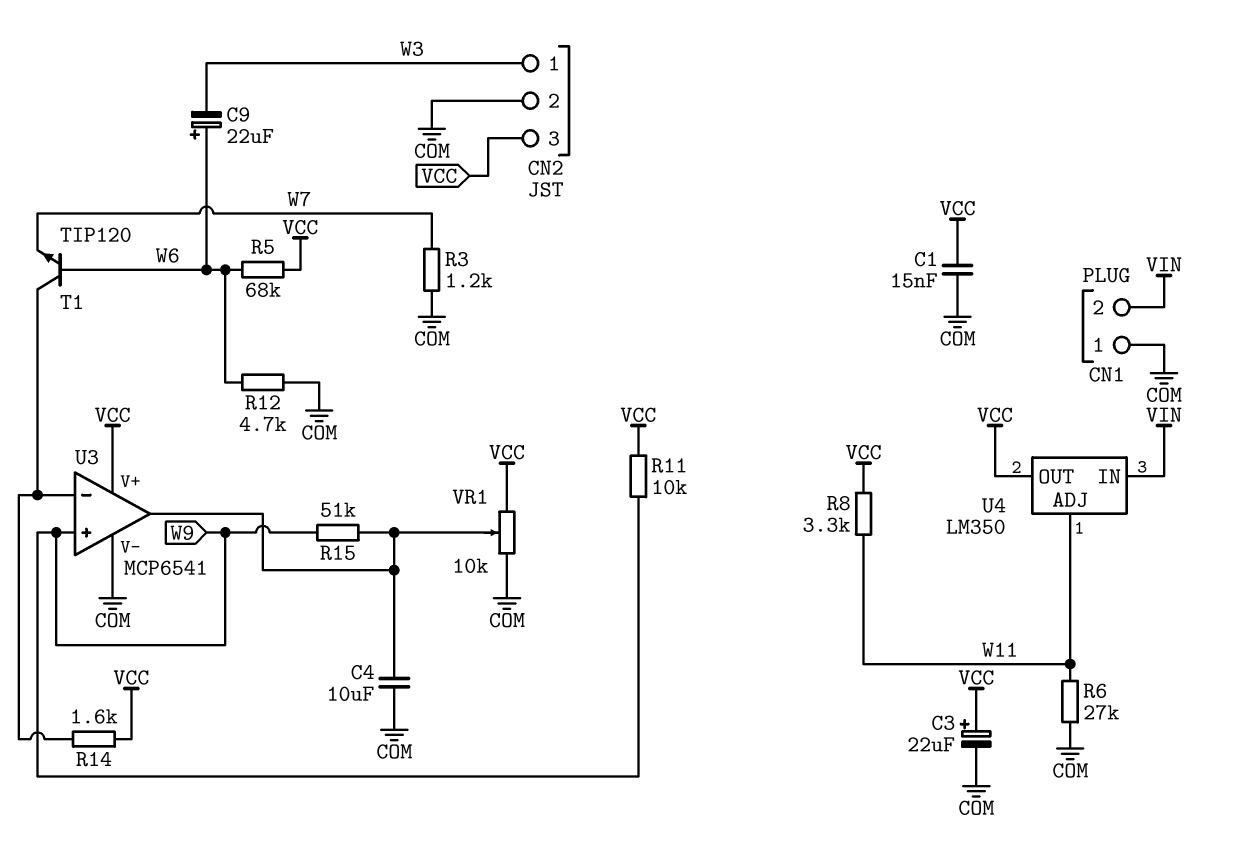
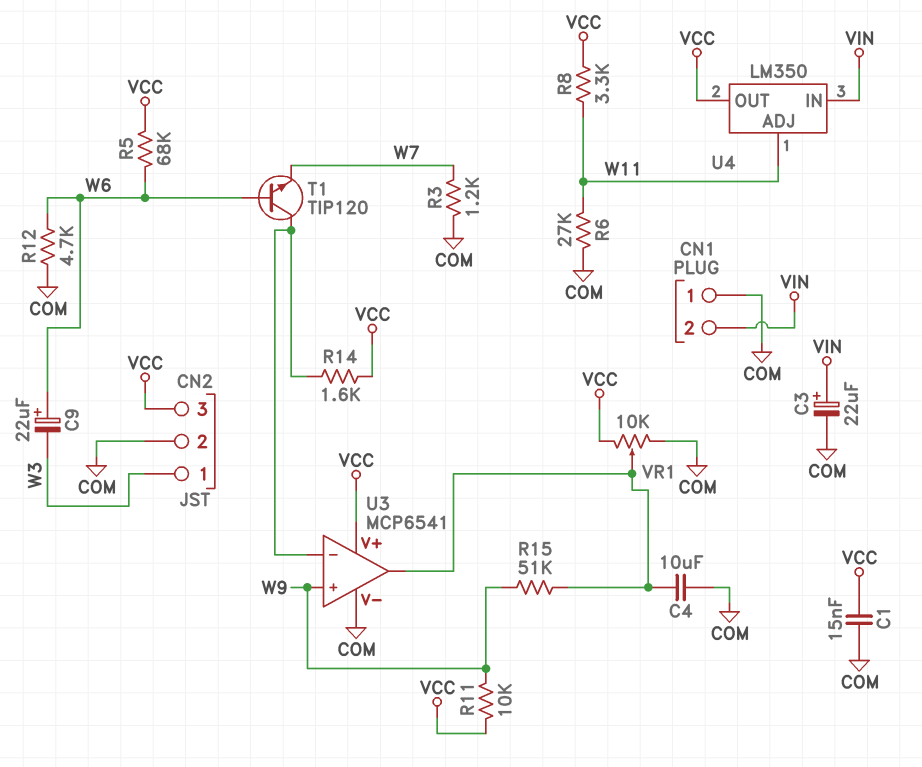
C3: 22uF (plus VCC, minus COM) -> 22uF (plus VIN, minus COM)

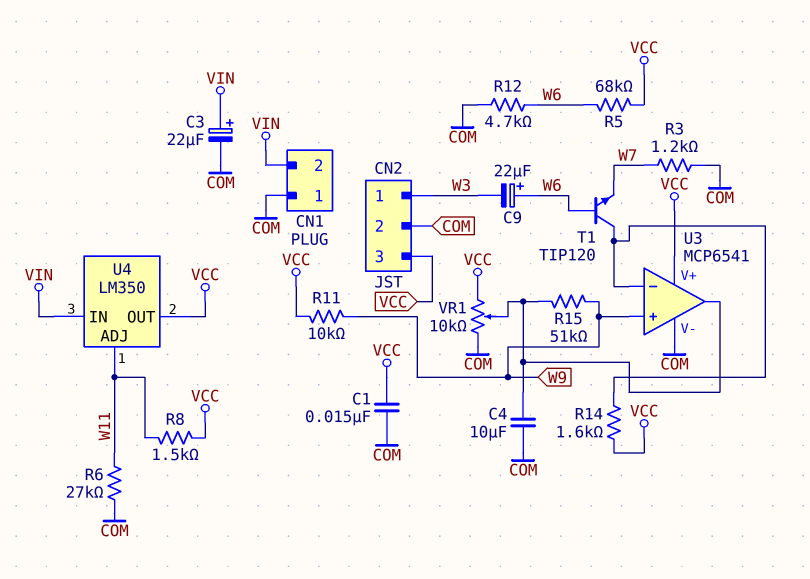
R8: 3.3k (VCC, W11) -> 1.5k (VCC, W11)

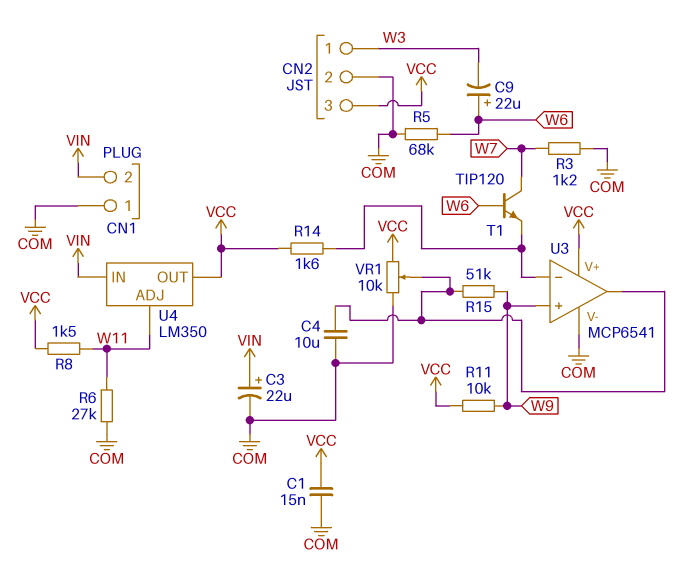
R5: 68k (VCC, W6) -> 68k (COM, W6)
R12: 4.7k (COM, W6) -> none
T1: NPN TIP120 (B W6, C U3/in-, E W7) -> NPN TIP120 (B W6, C W7, E U3/in-)

